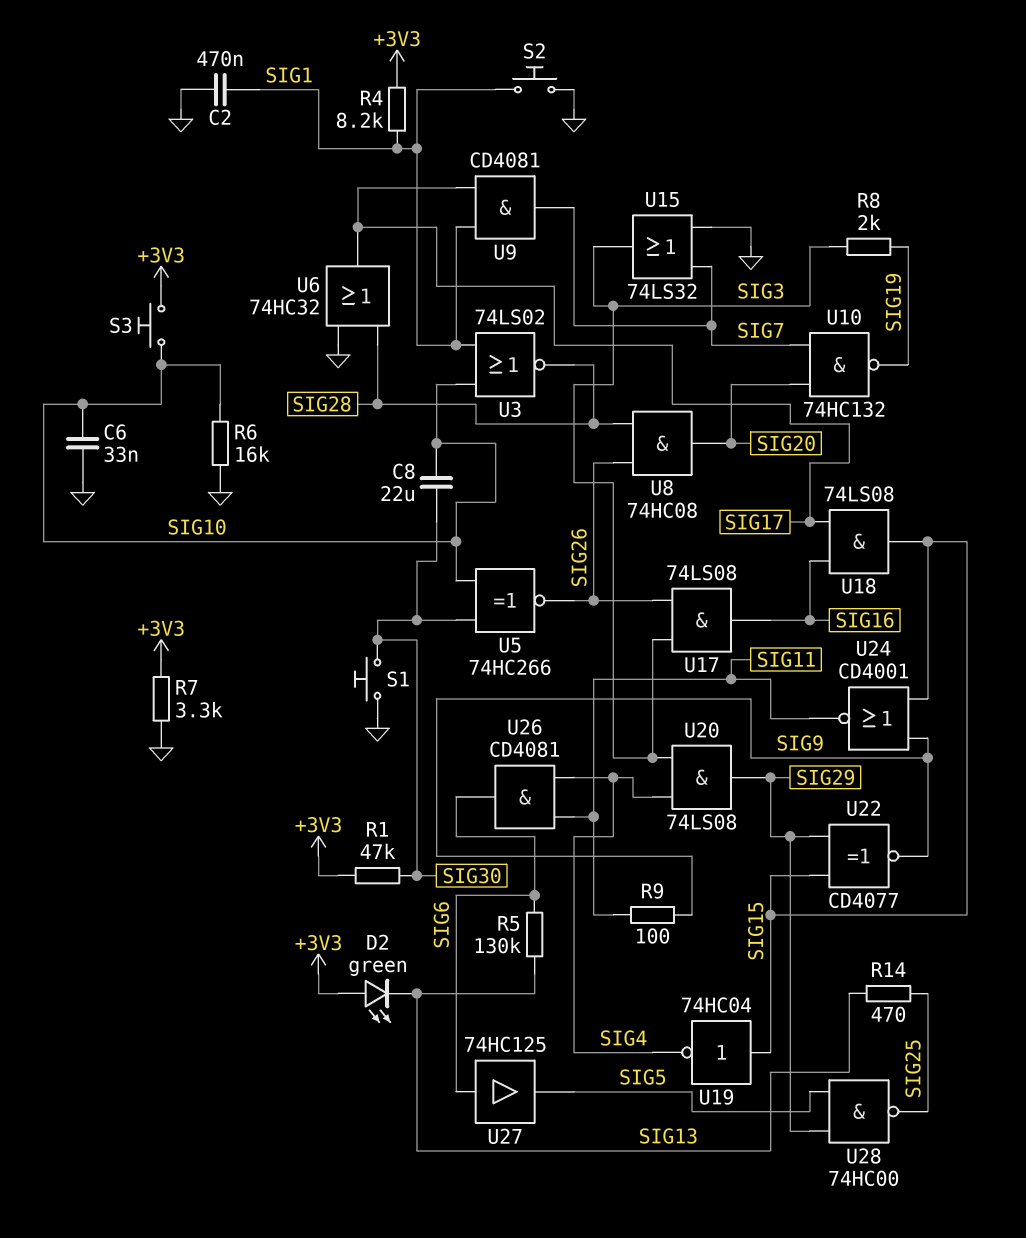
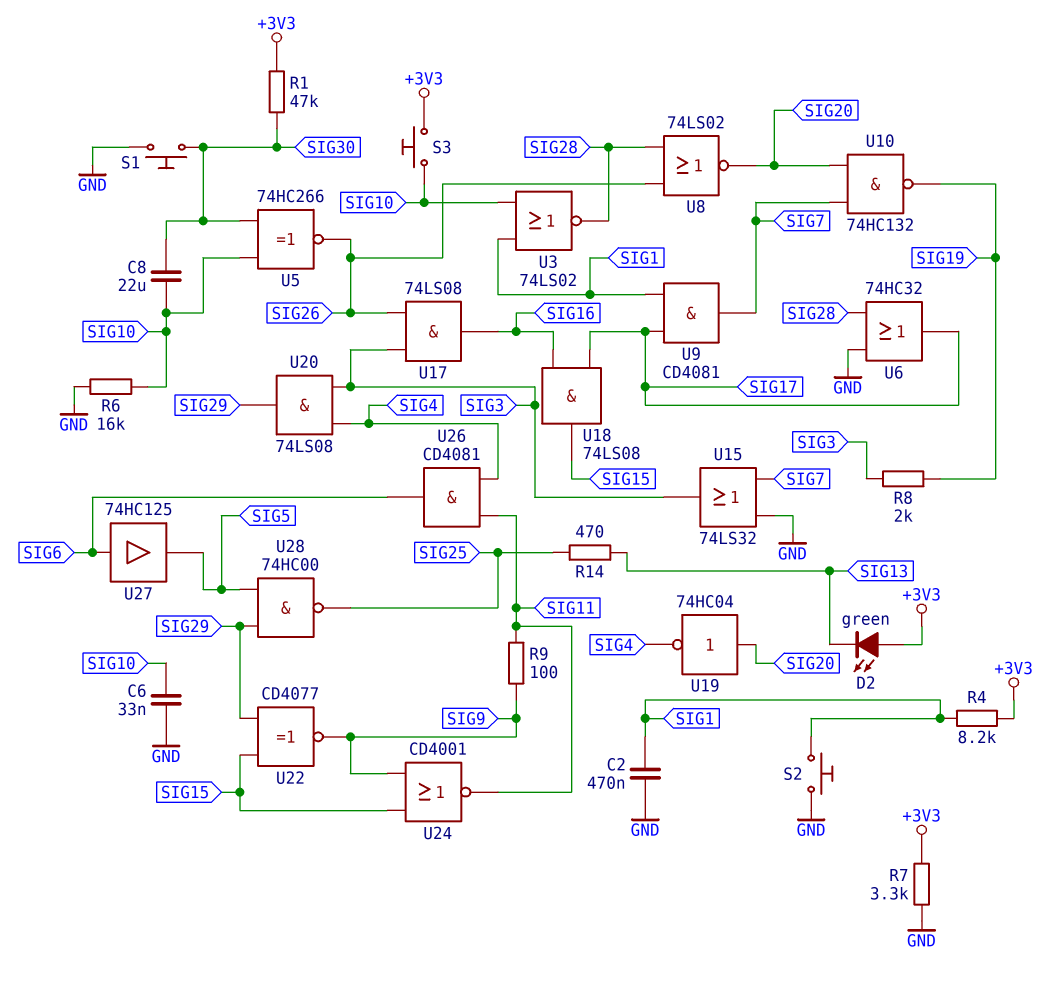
R5: 130k (SIG6, SIG13) -> none
U8: AND 74HC08 (in SIG26, in SIG28, out SIG20) -> NOR 74LS02 (in SIG26, in SIG28, out SIG20)
U19: NOT 74HC04 (in SIG15, out SIG4) -> NOT 74HC04 (in SIG20, out SIG4)

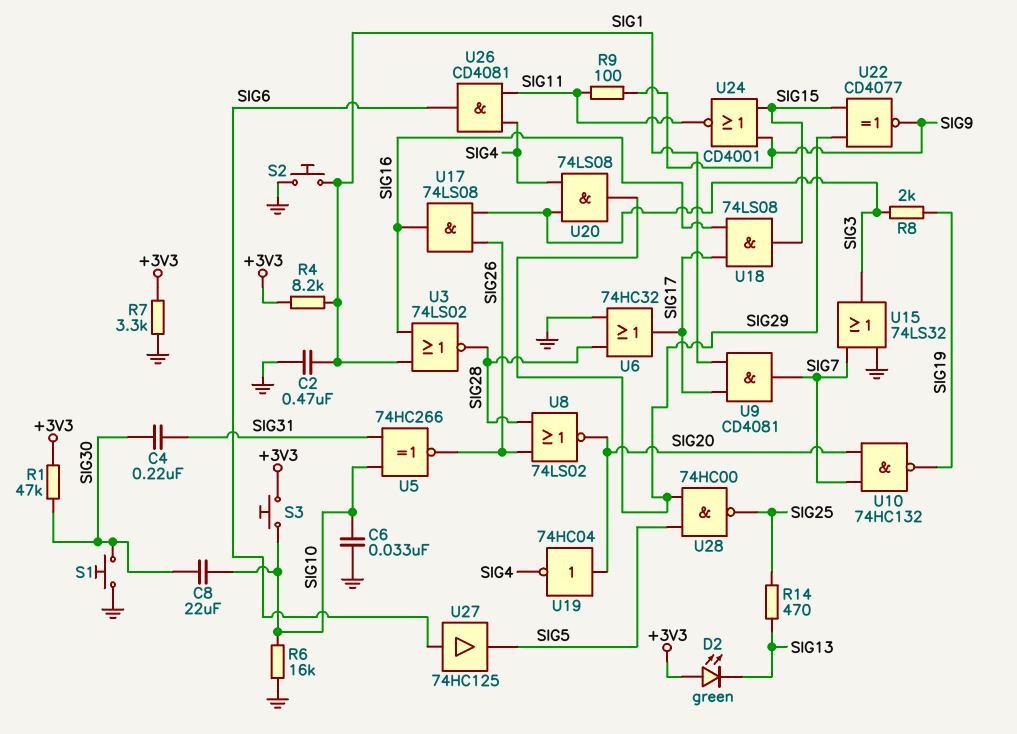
C4: none -> 220nF (SIG30, SIG31)
U3: NOR 74LS02 (in SIG1, in SIG10, out SIG28) -> NOR 74LS02 (in SIG1, in SIG16, out SIG28)
U5: XNOR 74HC266 (in SIG10, in SIG30, out SIG26) -> XNOR 74HC266 (in SIG10, in SIG31, out SIG26)

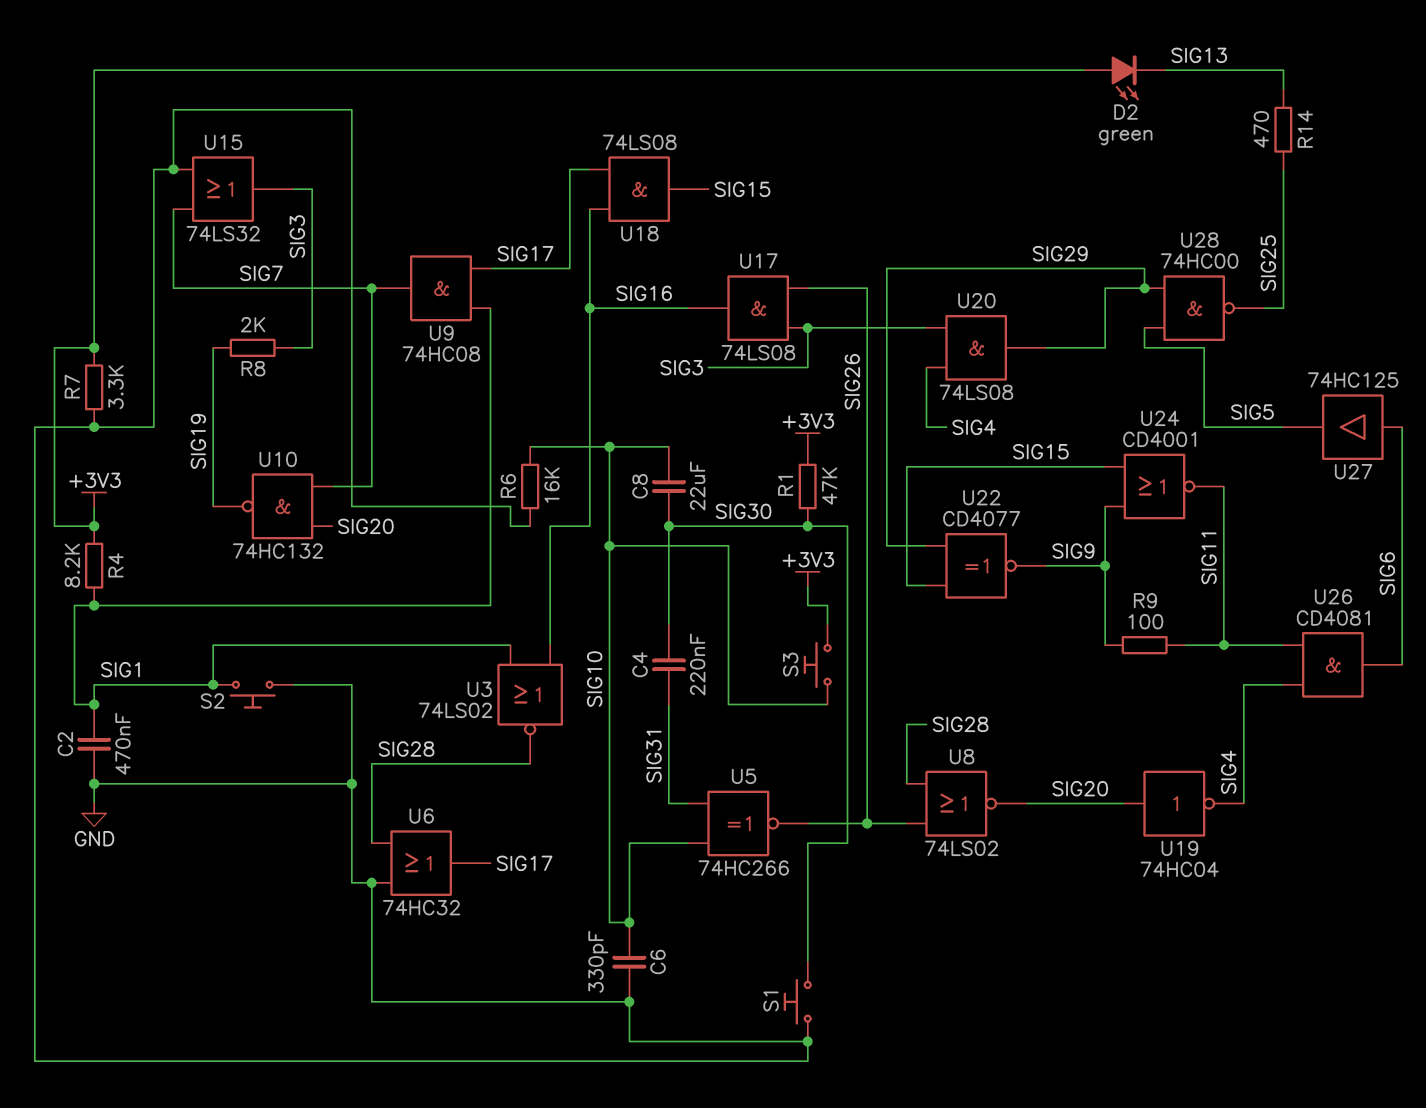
C6: 33nF (GND, SIG10) -> 330pF (GND, SIG10)
U9: AND CD4081 (in SIG1, in SIG17, out SIG7) -> AND 74HC08 (in SIG1, in SIG17, out SIG7)

